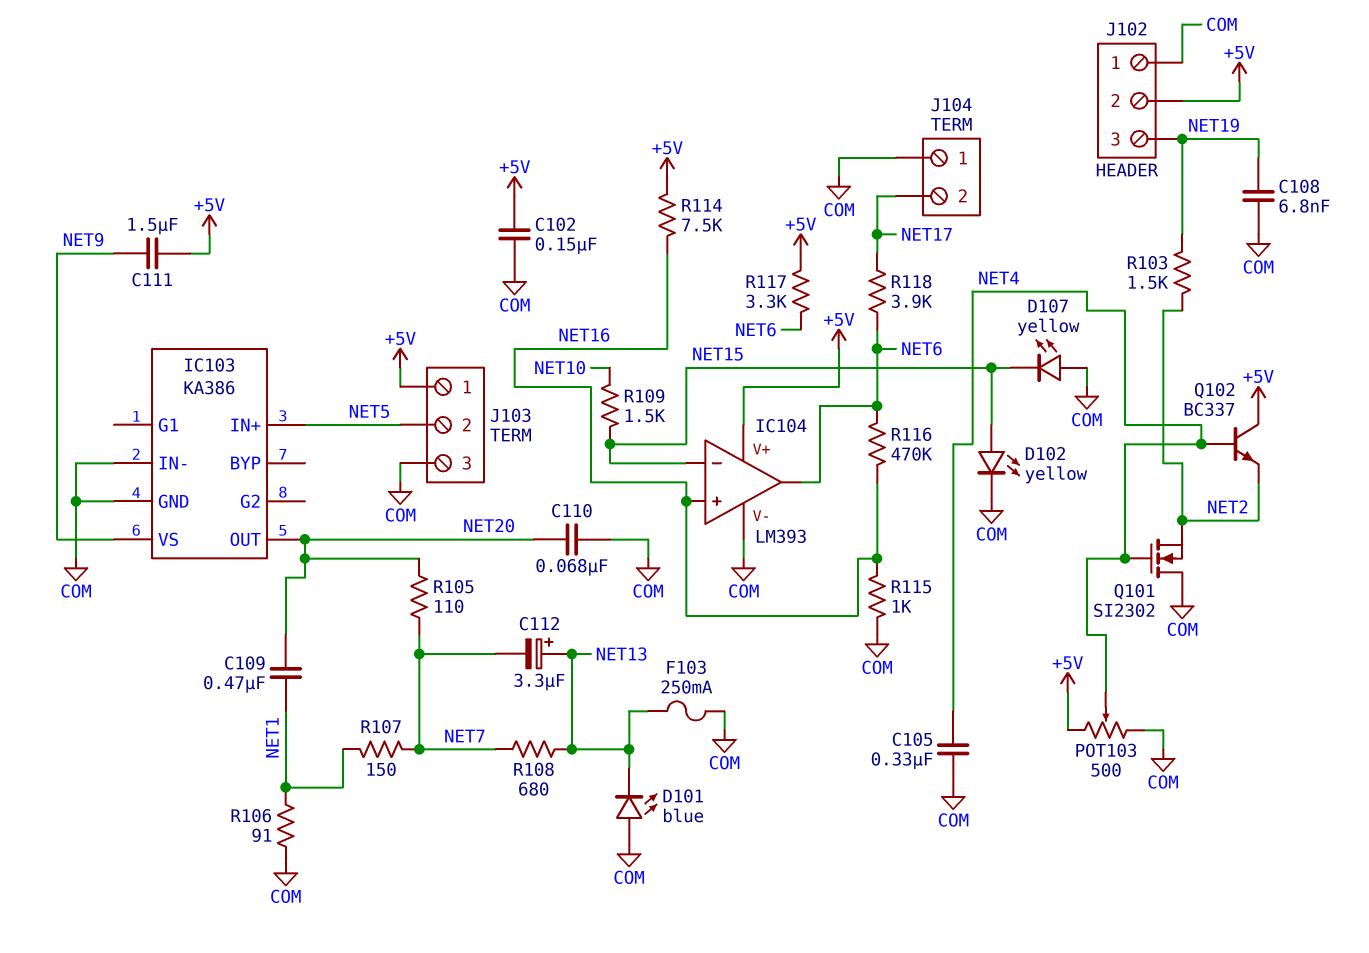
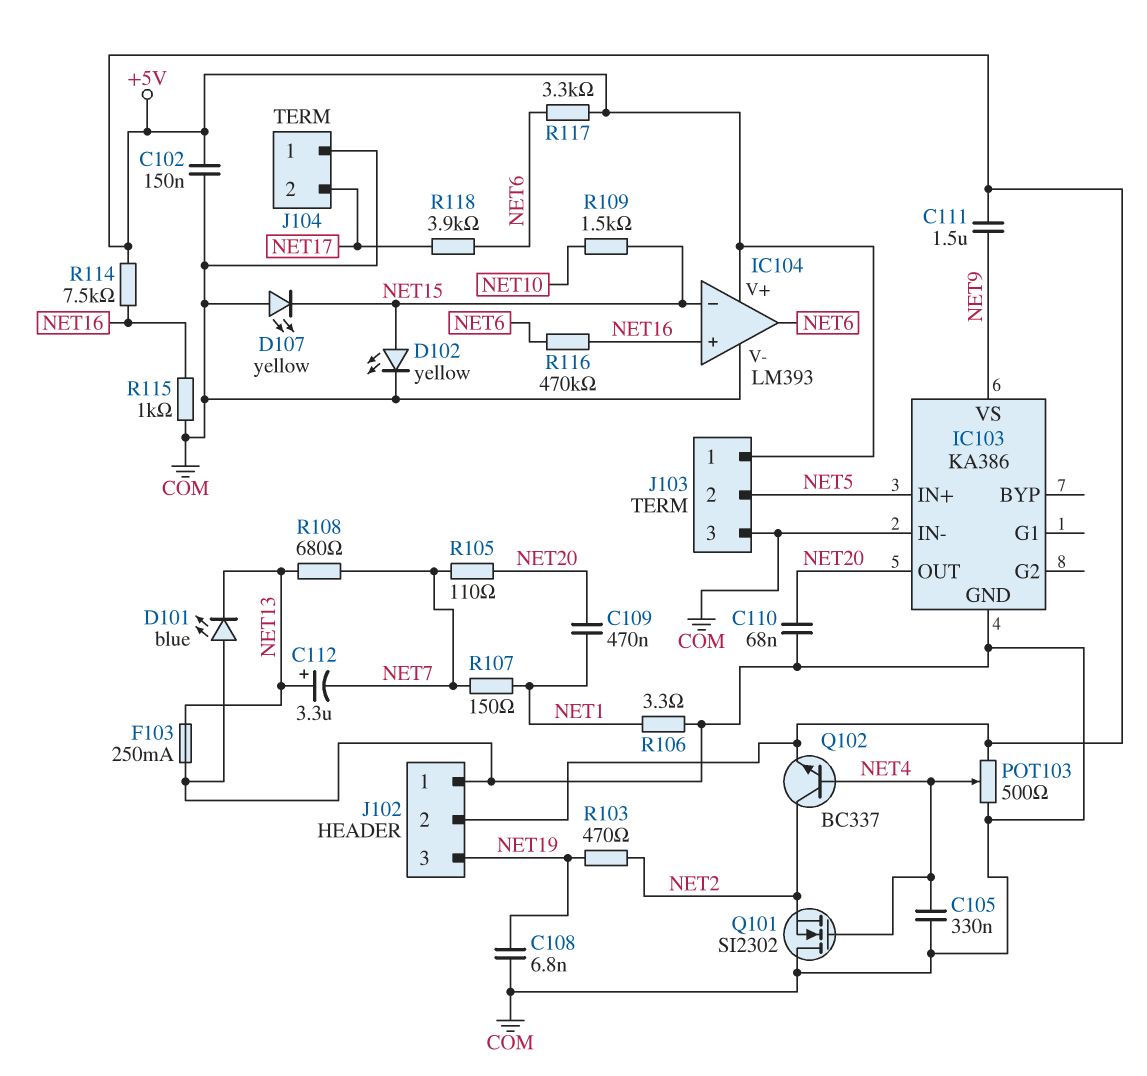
Q102: NPN BC337 (B NET4, C +5V, E NET2) -> NPN BC337 (B NET4, C NET2, E +5V)
R103: 1.5k (NET2, NET19) -> 470 (NET2, NET19)
R106: 91 (COM, NET1) -> 3.3 (COM, NET1)

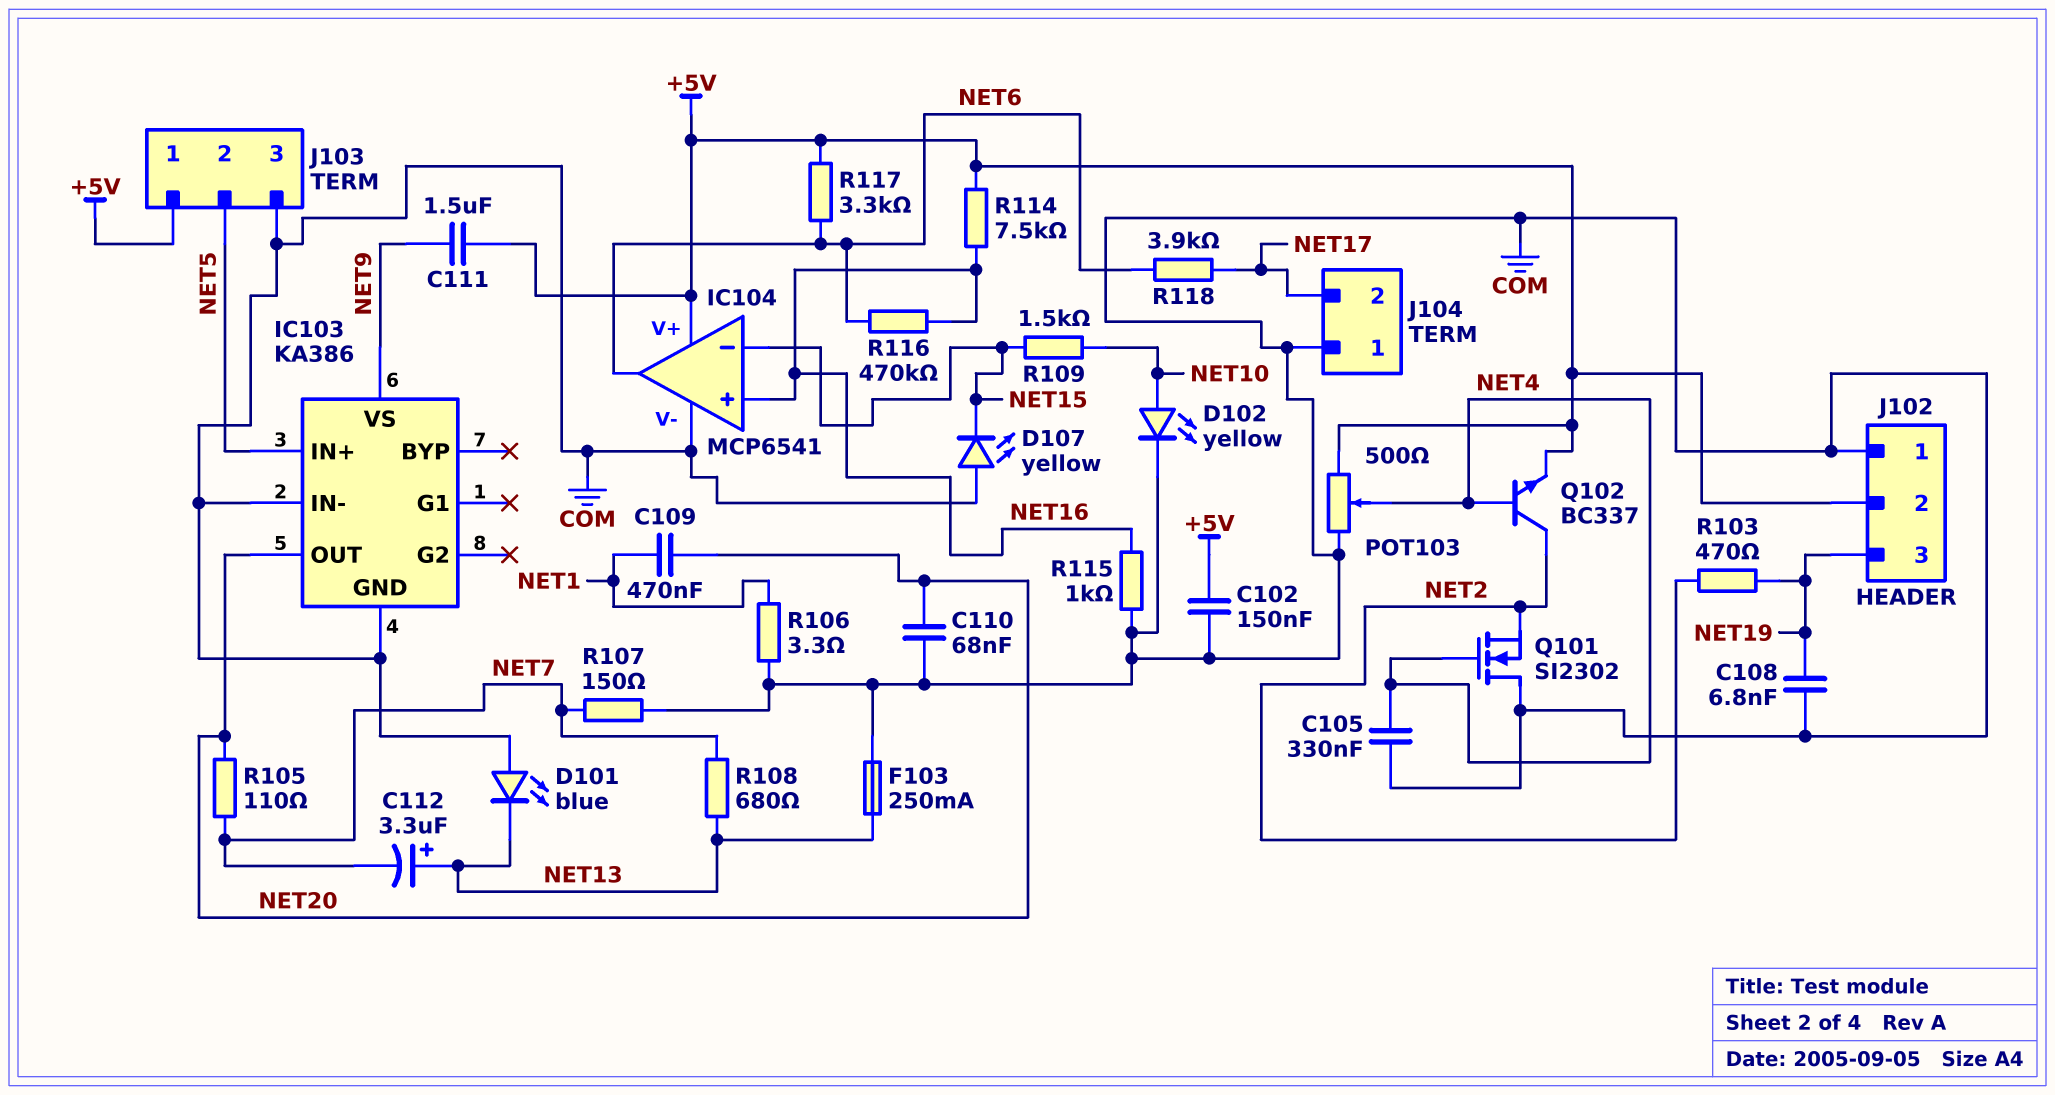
D102: LED yellow (A NET15, K COM) -> LED yellow (A NET10, K COM)
IC104: LM393 -> MCP6541
R107: 150 (NET1, NET7) -> 150 (COM, NET7)

